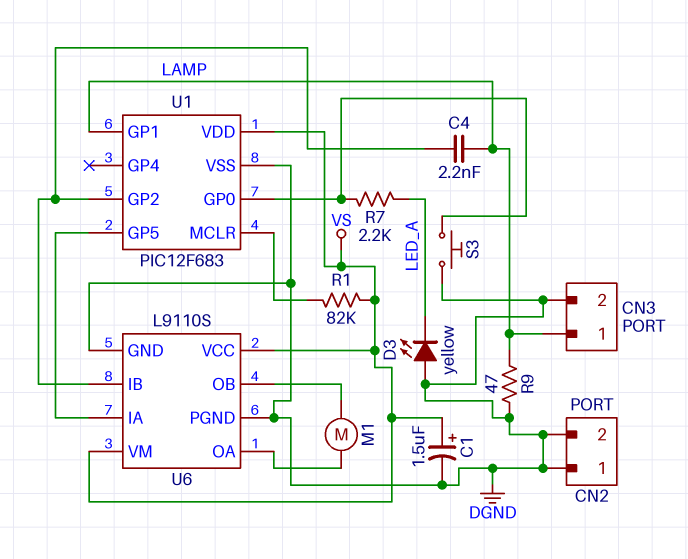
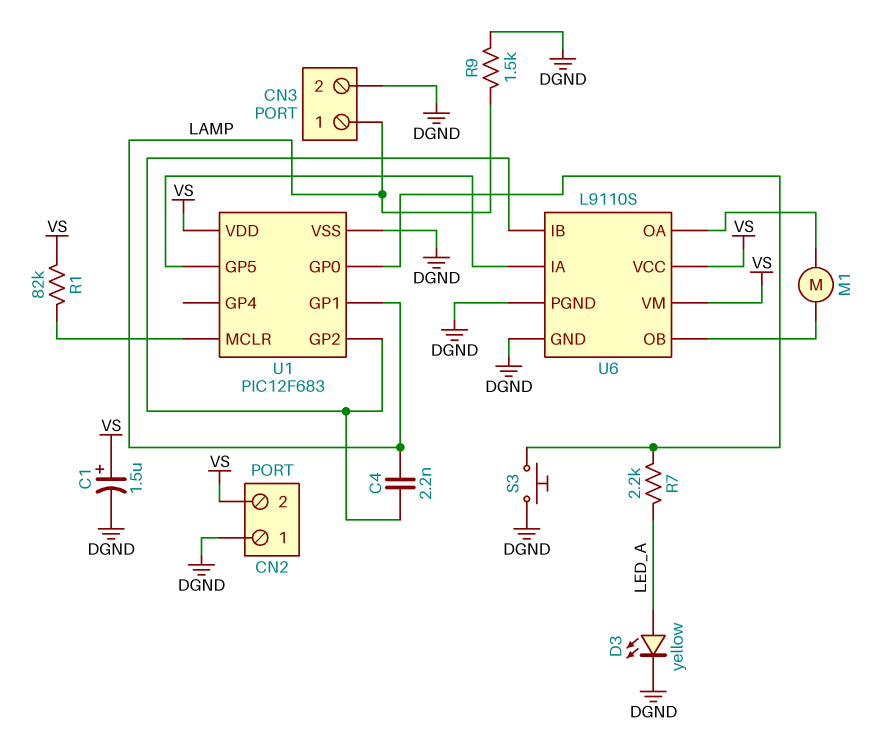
CN2 pin 2: DGND -> VS
D3: LED yellow (A DGND, K LED_A) -> LED yellow (A LED_A, K DGND)
R9: 47 (DGND, LAMP) -> 1.5k (DGND, LAMP)

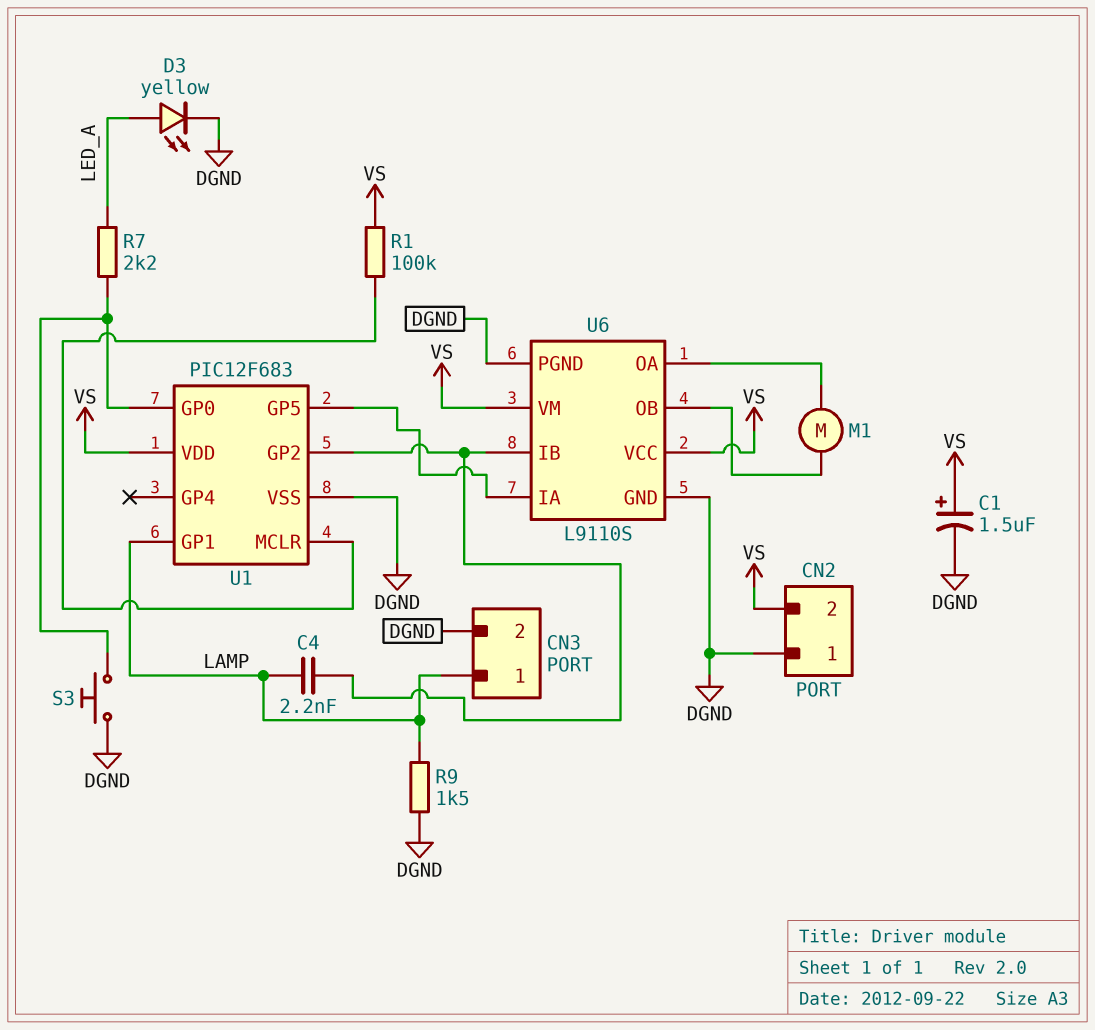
R1: 82k (U1/MCLR, VS) -> 100k (U1/MCLR, VS)

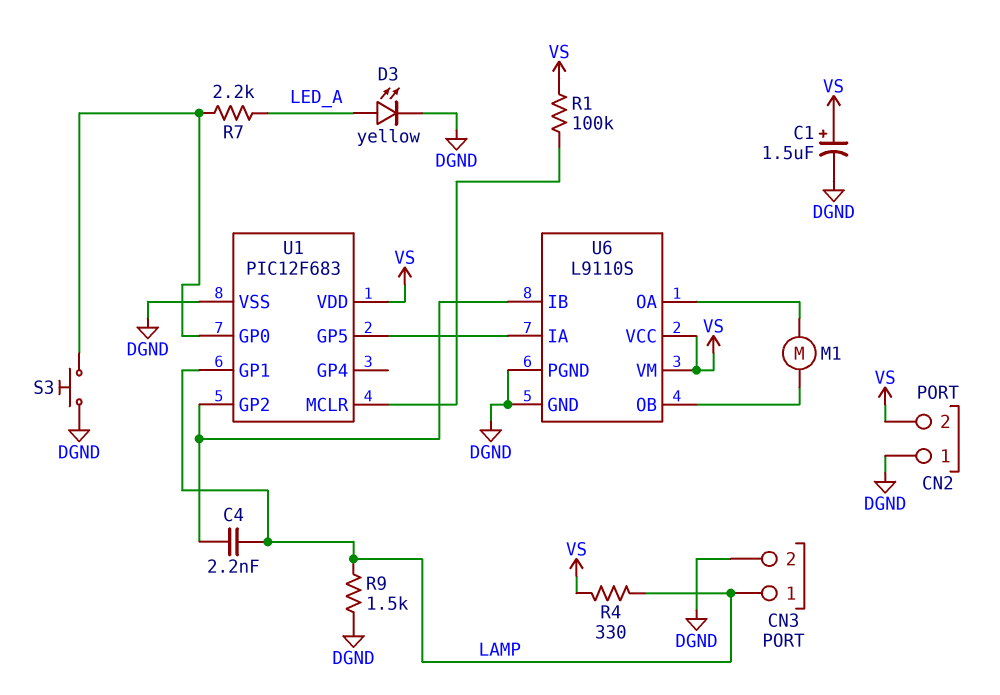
R4: none -> 330 (LAMP, VS)

